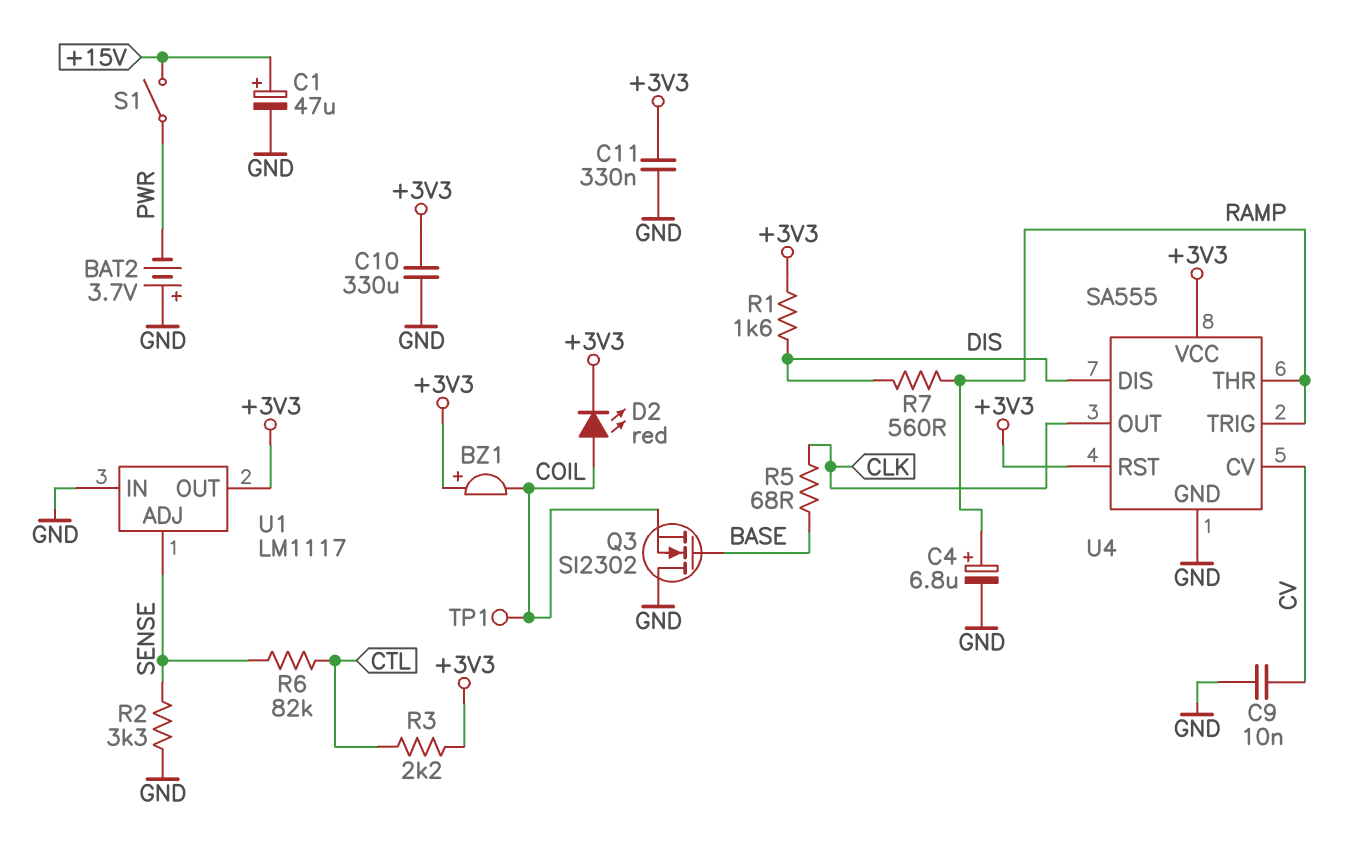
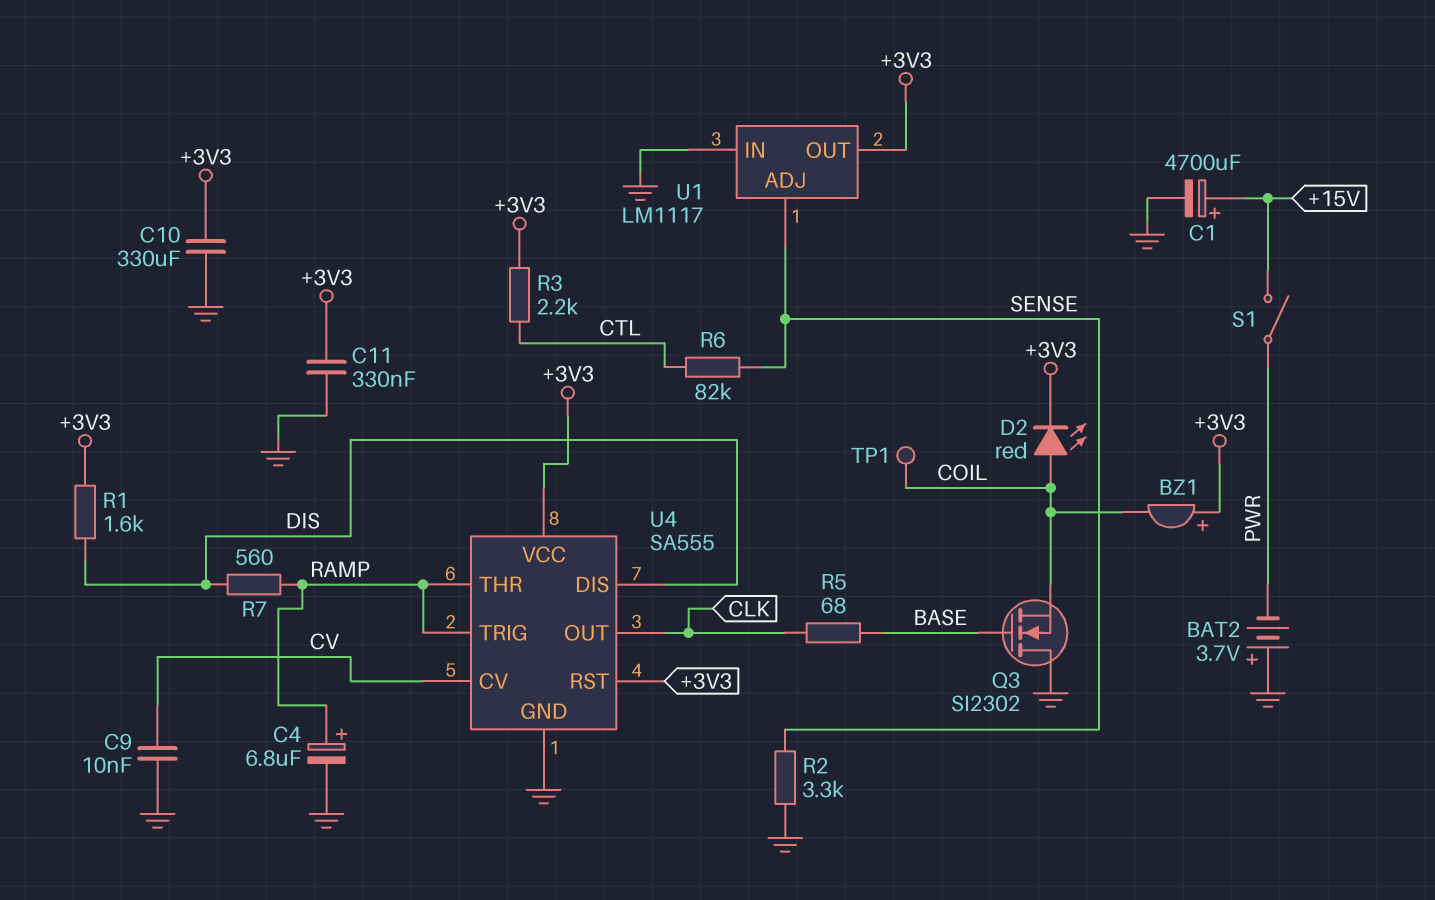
C1: 47uF (plus +15V, minus GND) -> 4700uF (plus +15V, minus GND)

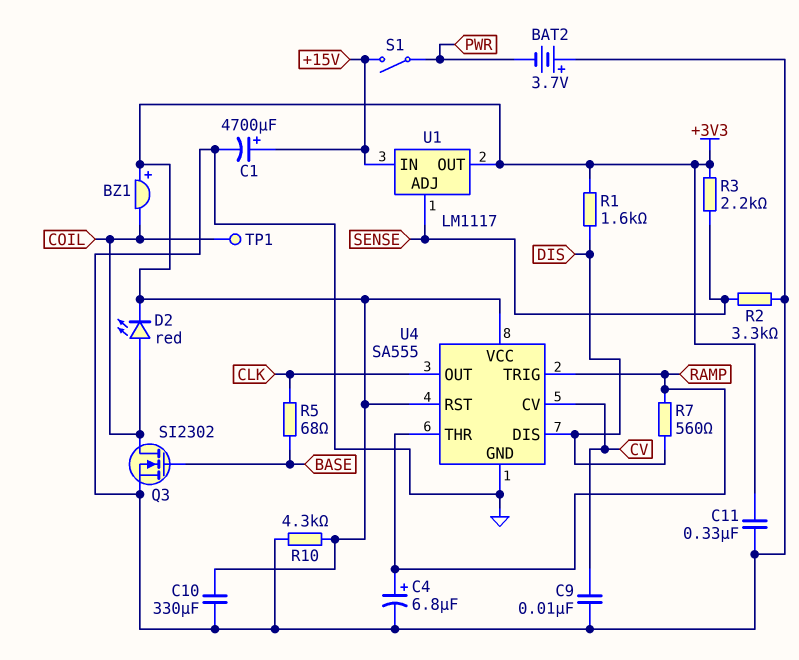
Q3: NMOS SI2302 (G BASE, D GND, S COIL) -> NMOS SI2302 (G BASE, D COIL, S GND)
R3: 2.2k (+3V3, CTL) -> 2.2k (+3V3, SENSE)
R6: 82k (CTL, SENSE) -> none
R10: none -> 4.3k (+3V3, GND)
U1 pin IN: GND -> +15V

